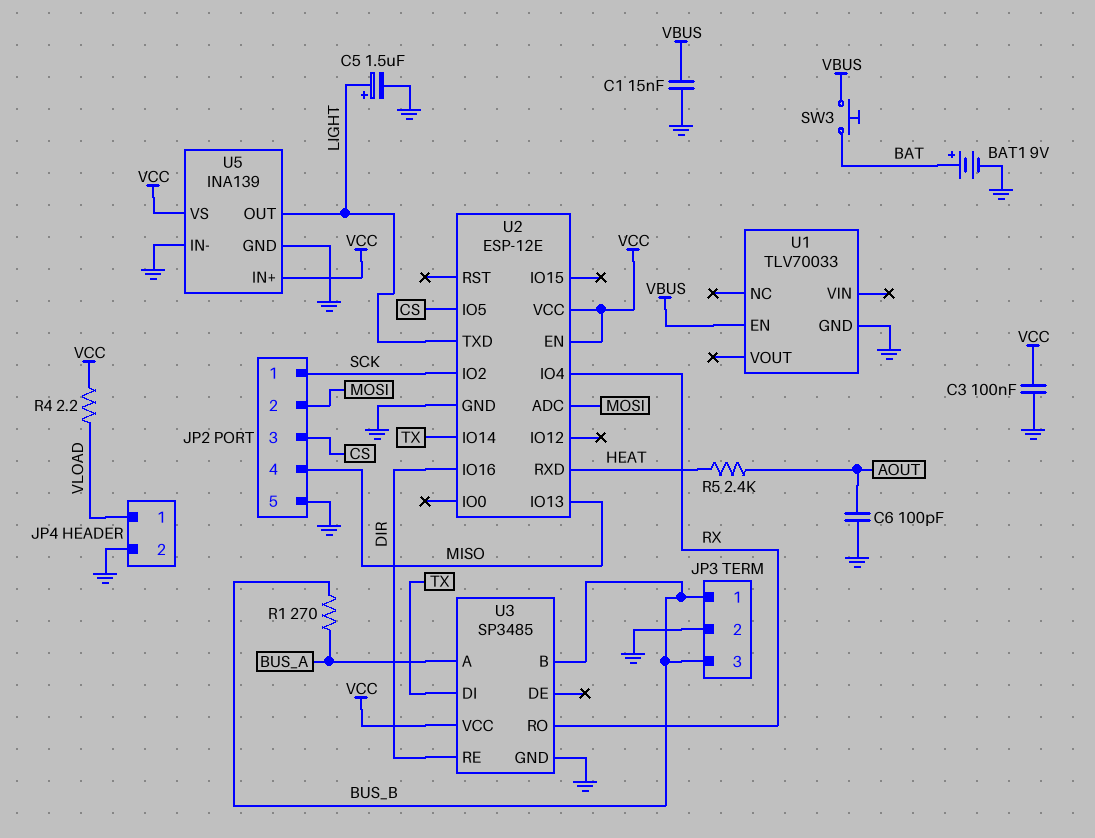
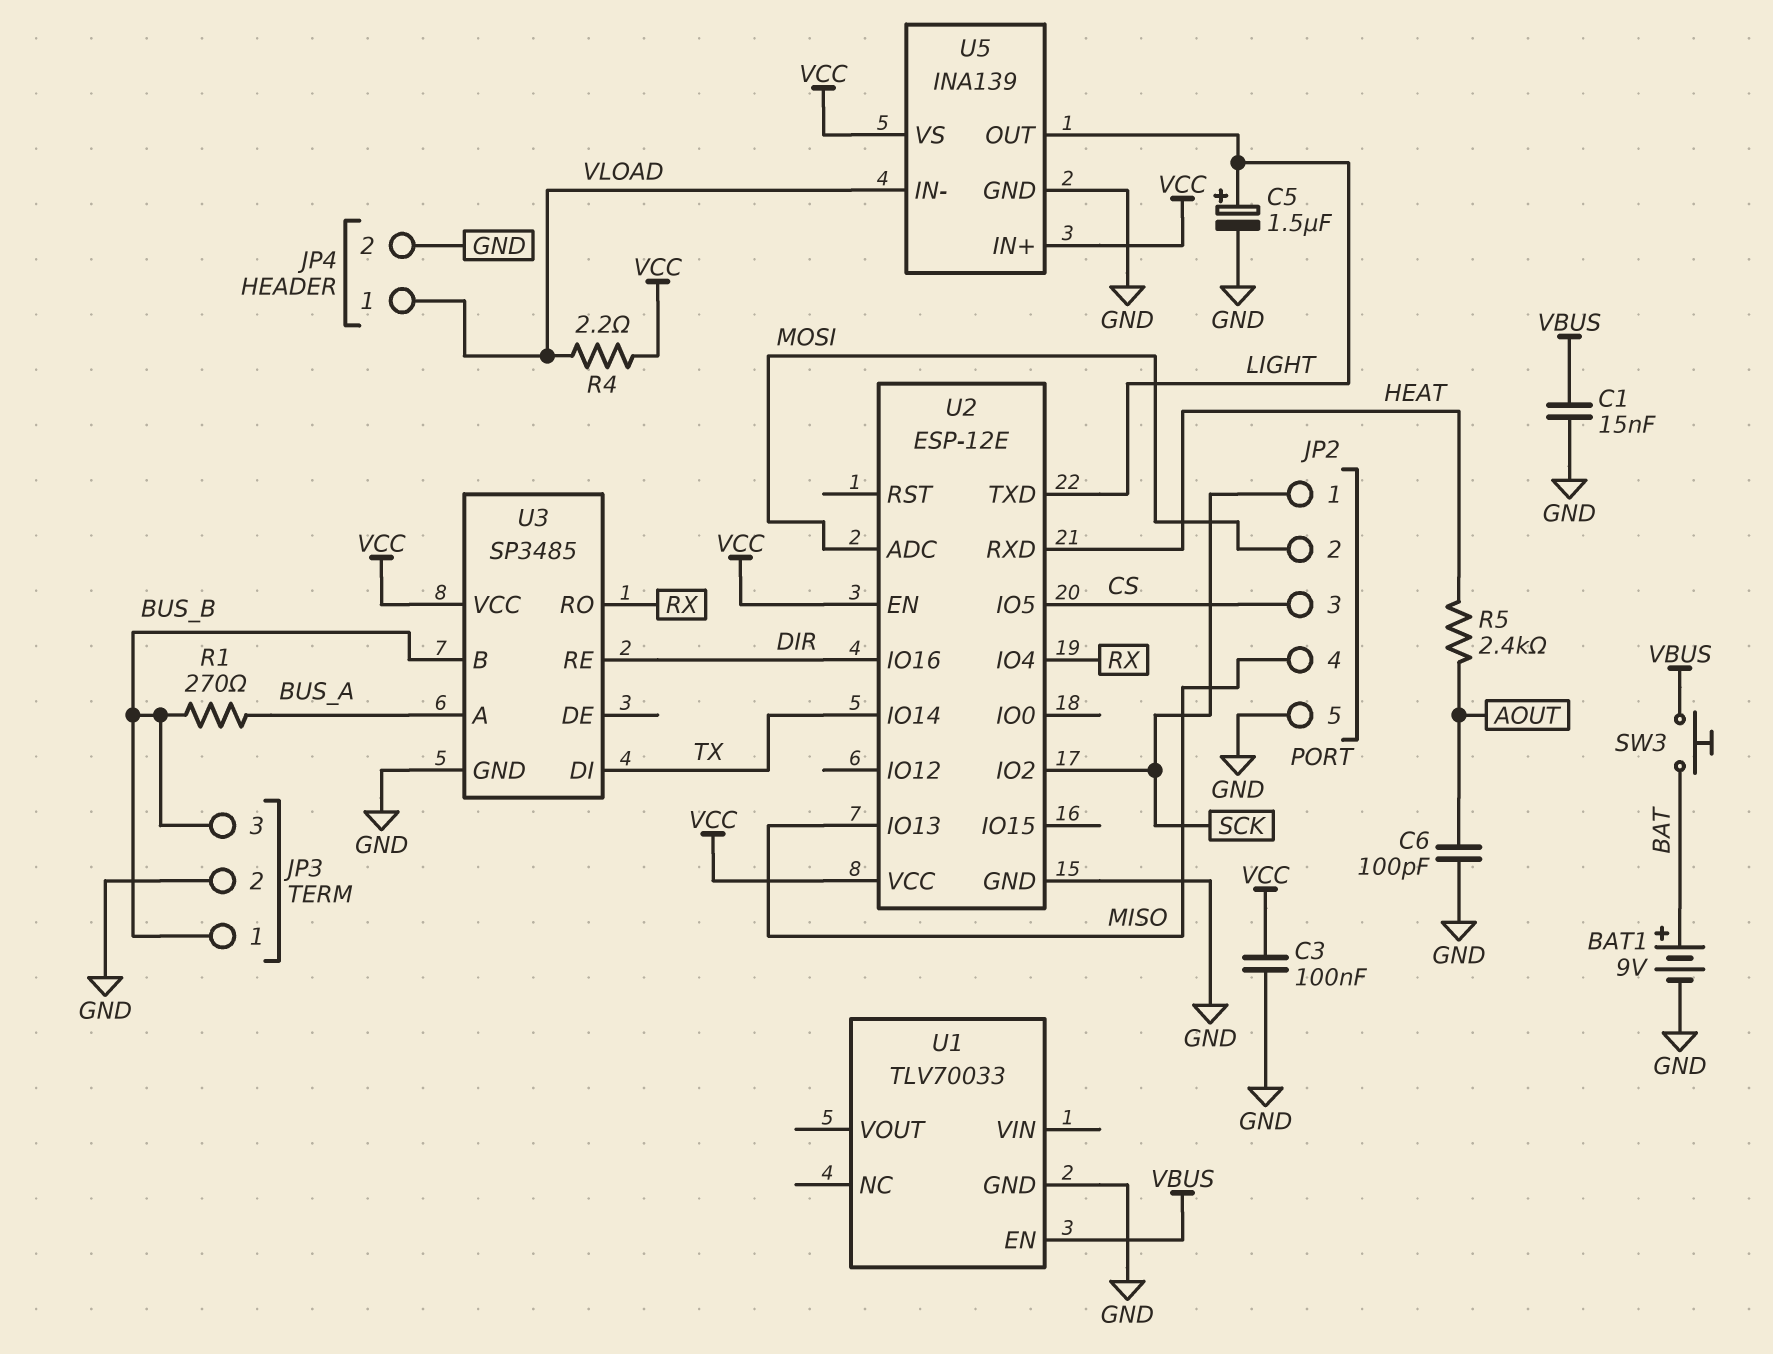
U5 pin IN-: GND -> VLOAD

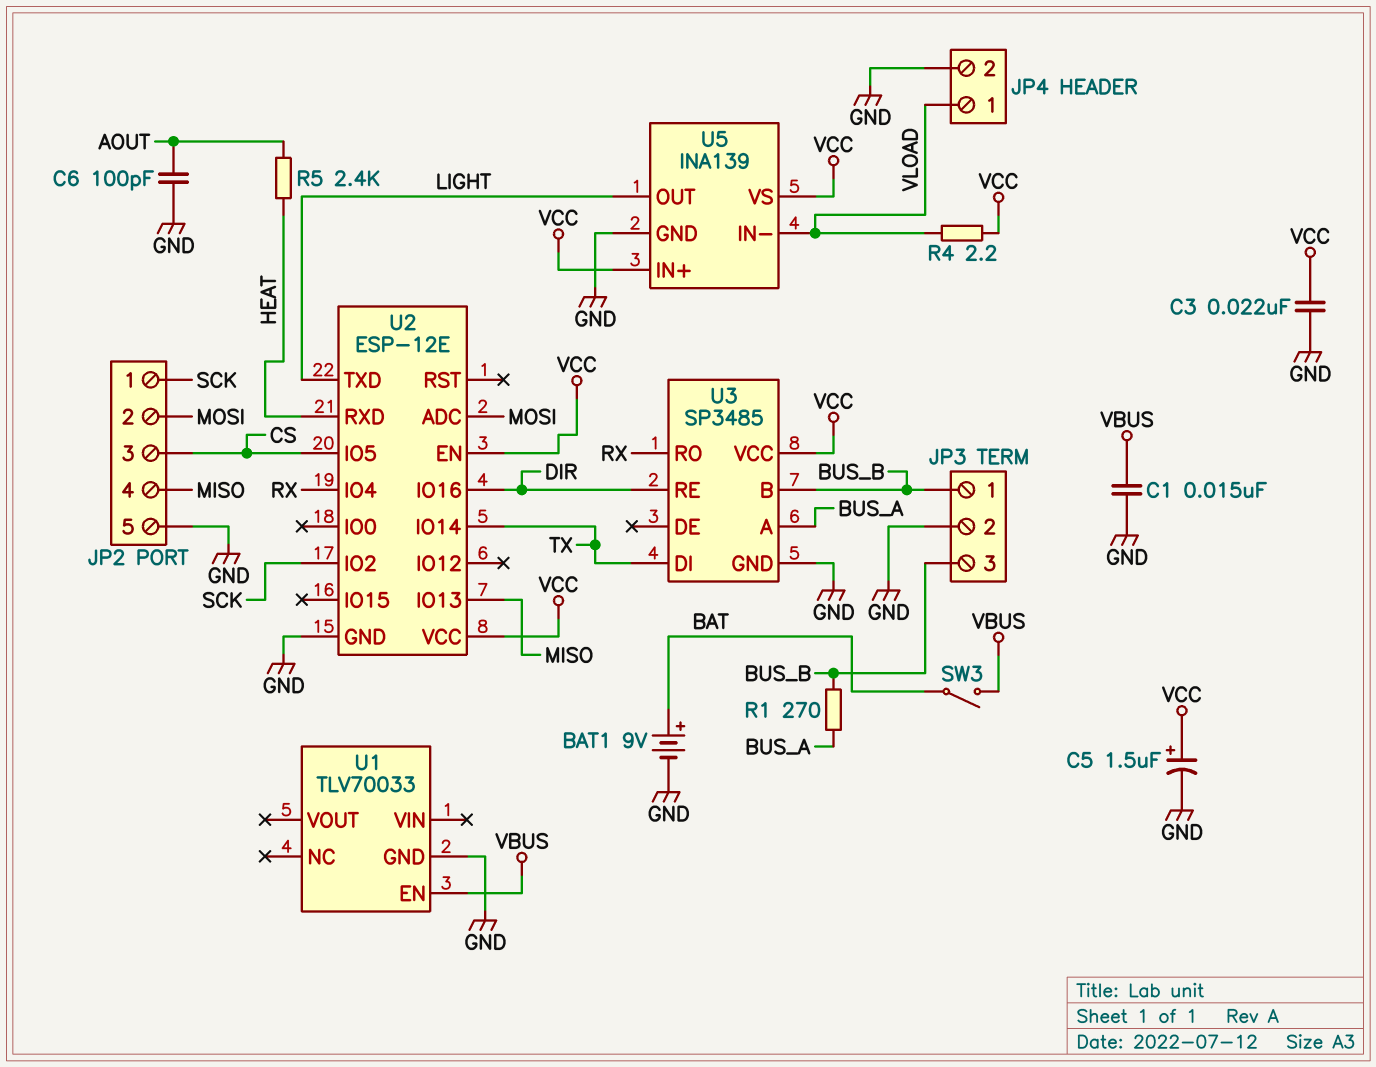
C3: 100nF (GND, VCC) -> 22nF (GND, VCC)
C5: 1.5uF (plus LIGHT, minus GND) -> 1.5uF (plus VCC, minus GND)
SW3: button (BAT, VBUS) -> switch (BAT, VBUS)

